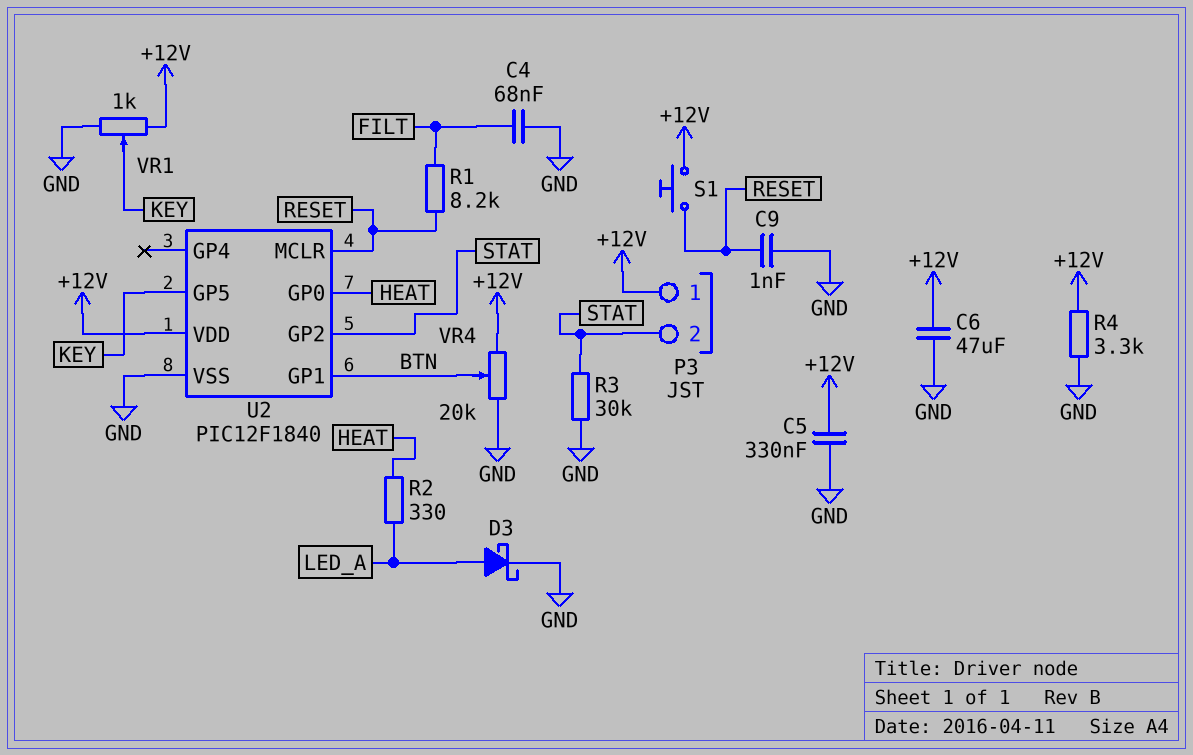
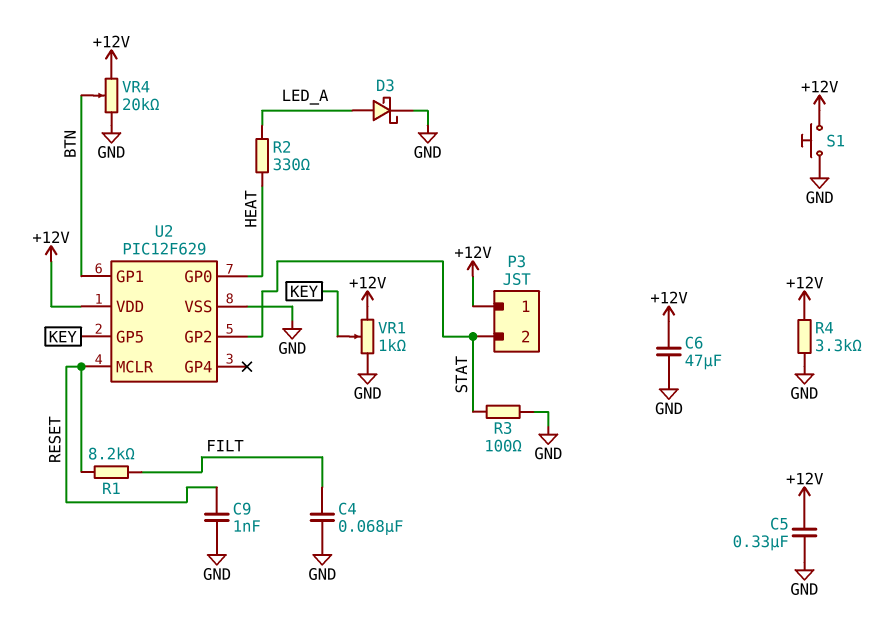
R3: 30k (GND, STAT) -> 100 (GND, STAT)
S1: button (+12V, RESET) -> button (+12V, GND)
U2: PIC12F1840 -> PIC12F629

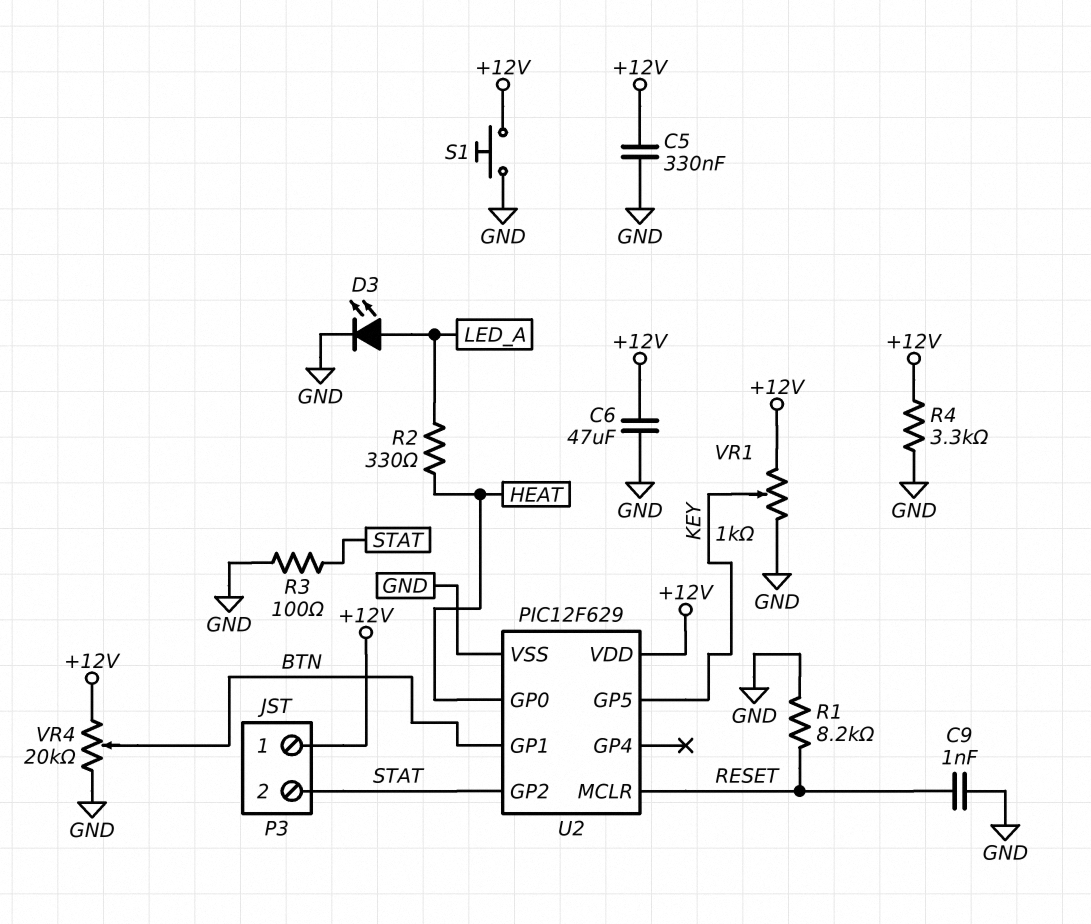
C4: 68nF (FILT, GND) -> none
D3: schottky (A LED_A, K GND) -> LED (A LED_A, K GND)
R1: 8.2k (FILT, RESET) -> 8.2k (GND, RESET)

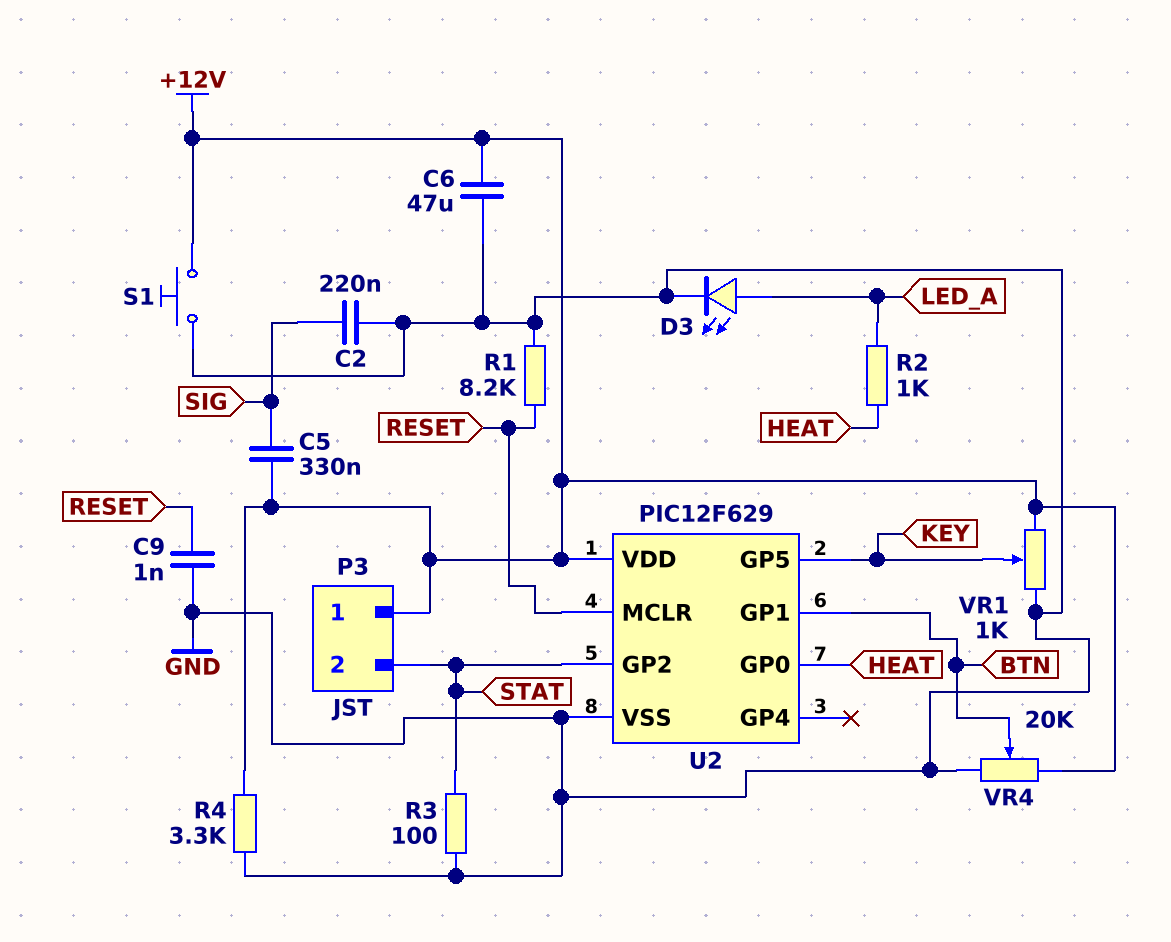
C2: none -> 220nF (GND, SIG)
C5: 330nF (+12V, GND) -> 330nF (+12V, SIG)
R2: 330 (HEAT, LED_A) -> 1k (HEAT, LED_A)

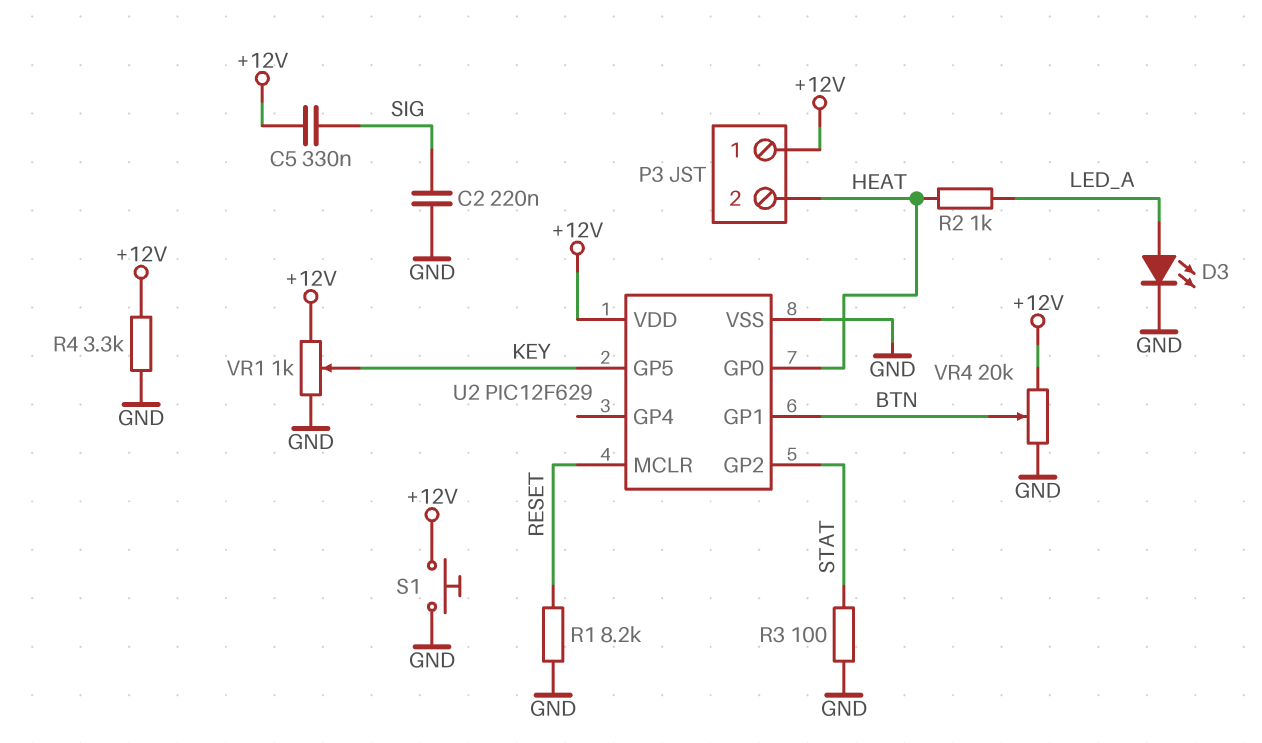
C6: 47uF (+12V, GND) -> none
C9: 1nF (GND, RESET) -> none
P3 pin 2: STAT -> HEAT

